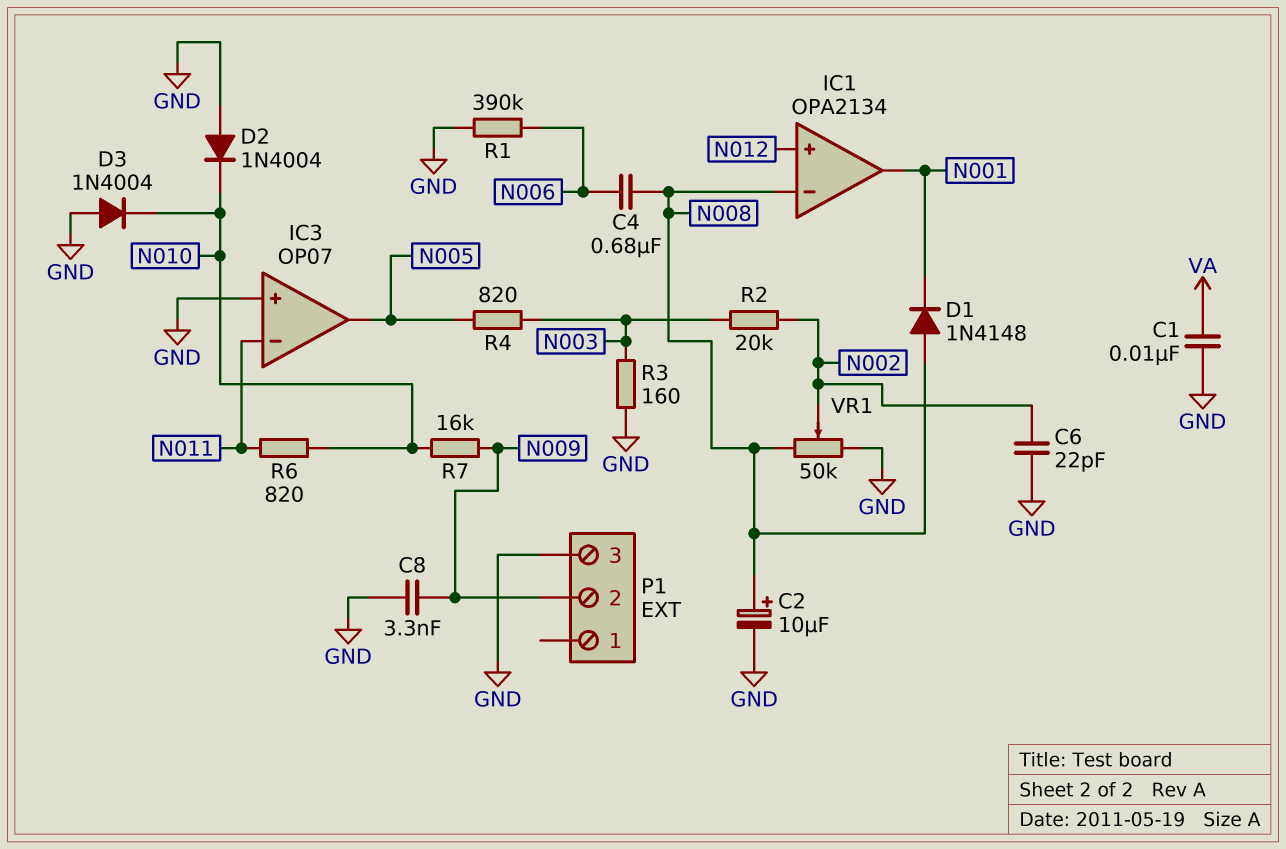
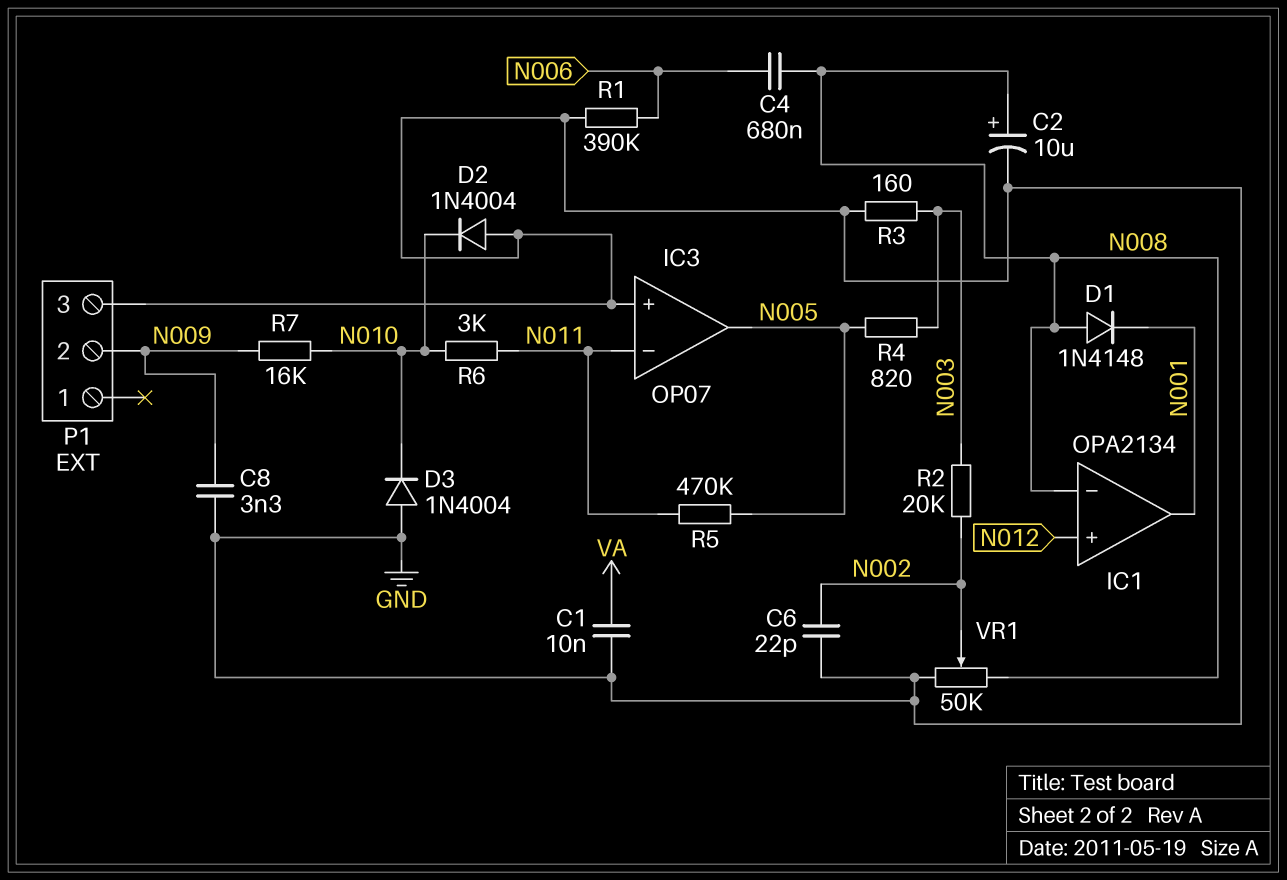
R5: none -> 470k (N005, N011)
R6: 820 (N010, N011) -> 3k (N010, N011)

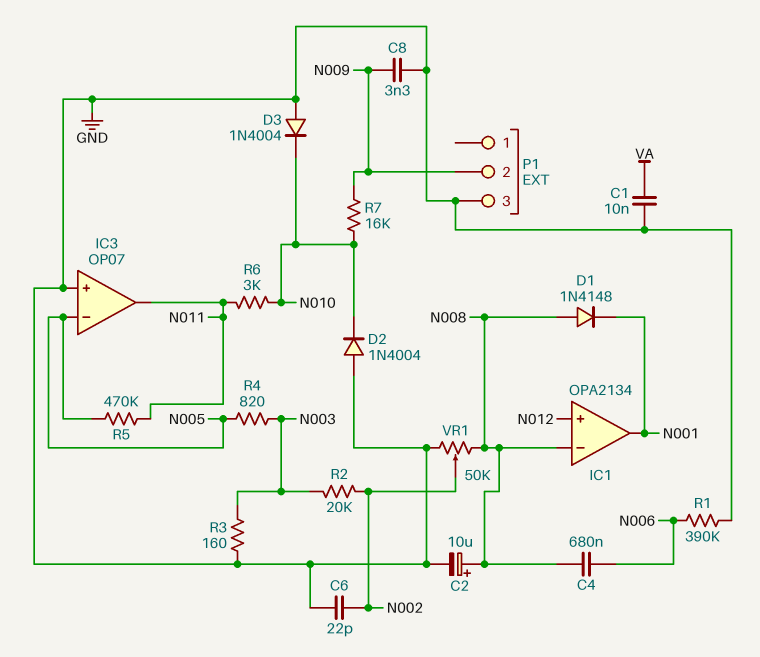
IC3 pin in-: N011 -> N005
IC3 pin out: N005 -> N011

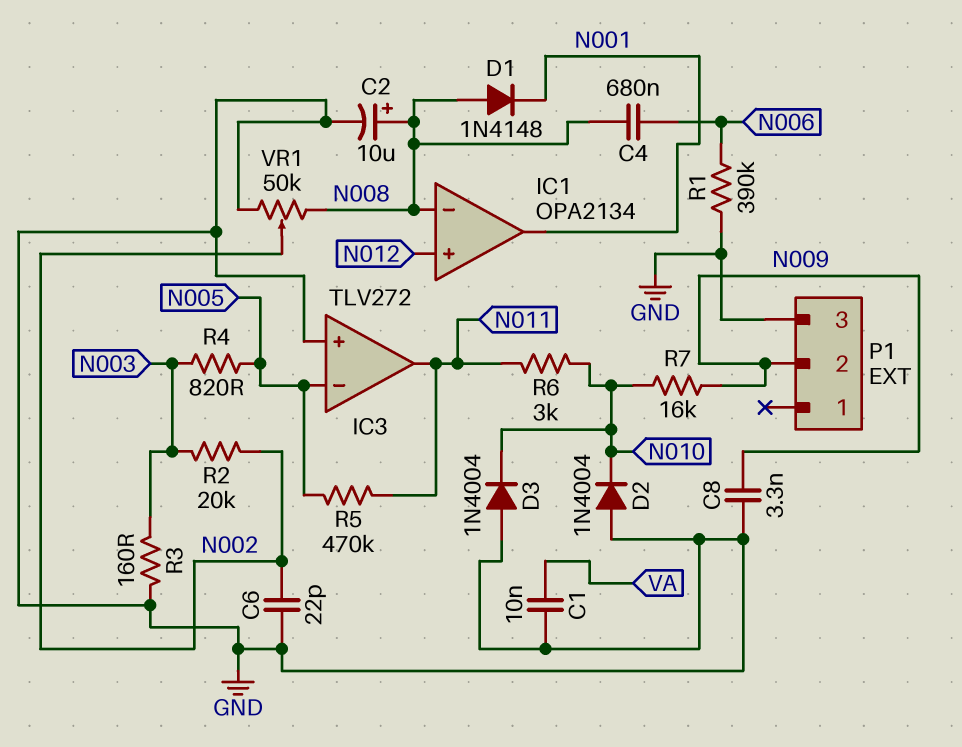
IC3: OP07 -> TLV272

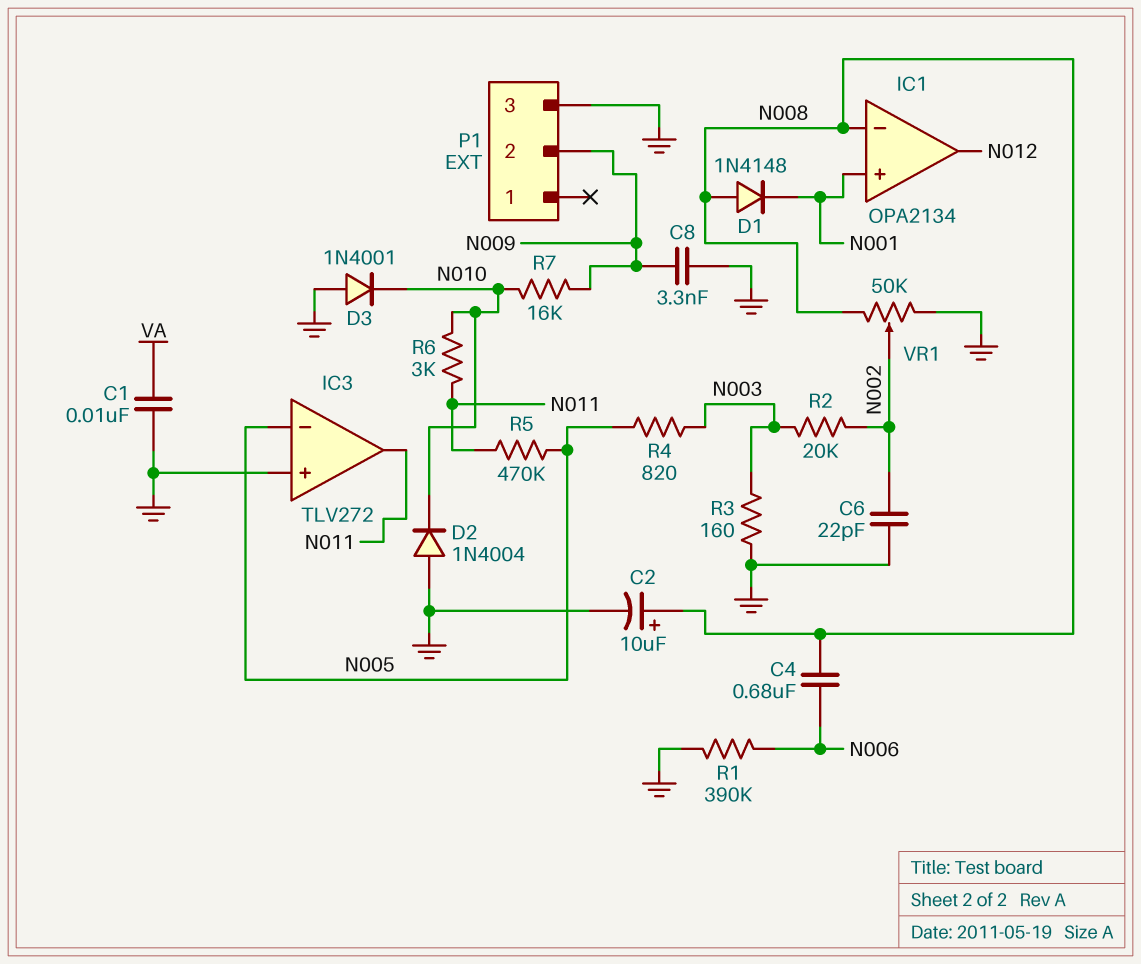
D3: diode 1N4004 (A GND, K N010) -> diode 1N4001 (A GND, K N010)
IC1 pin in+: N012 -> N001
IC1 pin out: N001 -> N012

